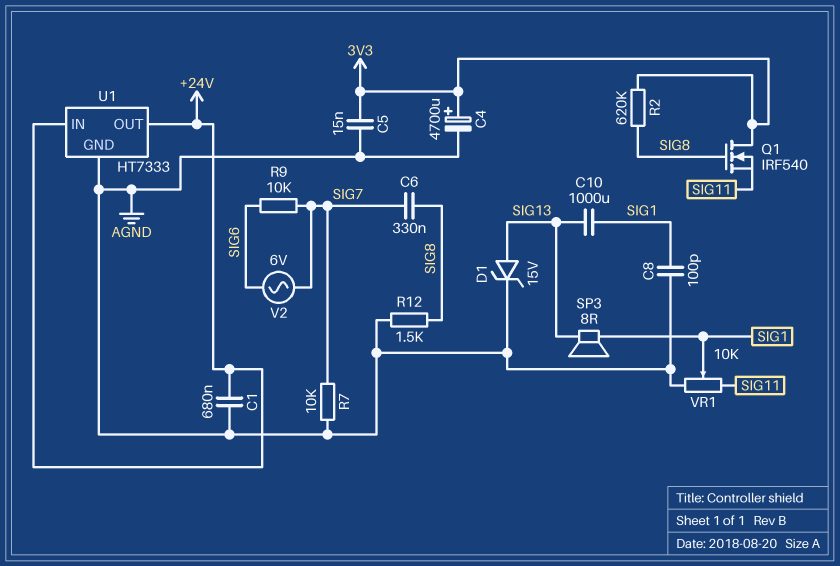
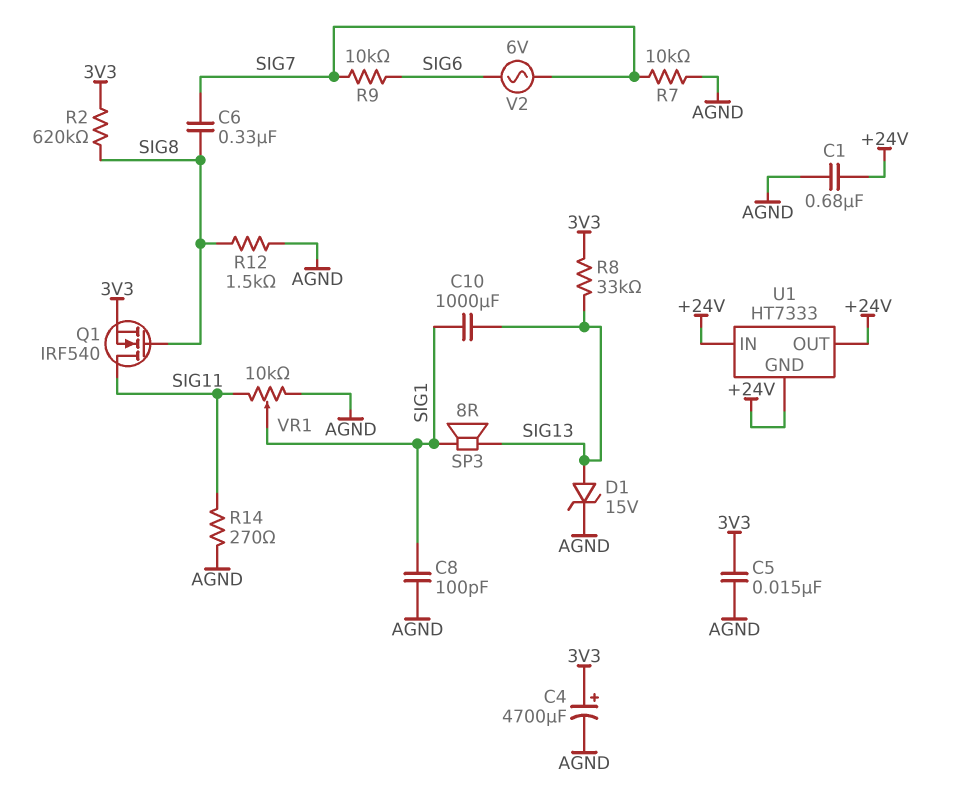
Q1: NMOS IRF540 (G SIG8, D 3V3, S SIG11) -> NMOS IRF540 (G SIG8, D SIG11, S 3V3)
R8: none -> 33k (3V3, SIG13)
R14: none -> 270 (AGND, SIG11)
U1 pin GND: AGND -> +24V

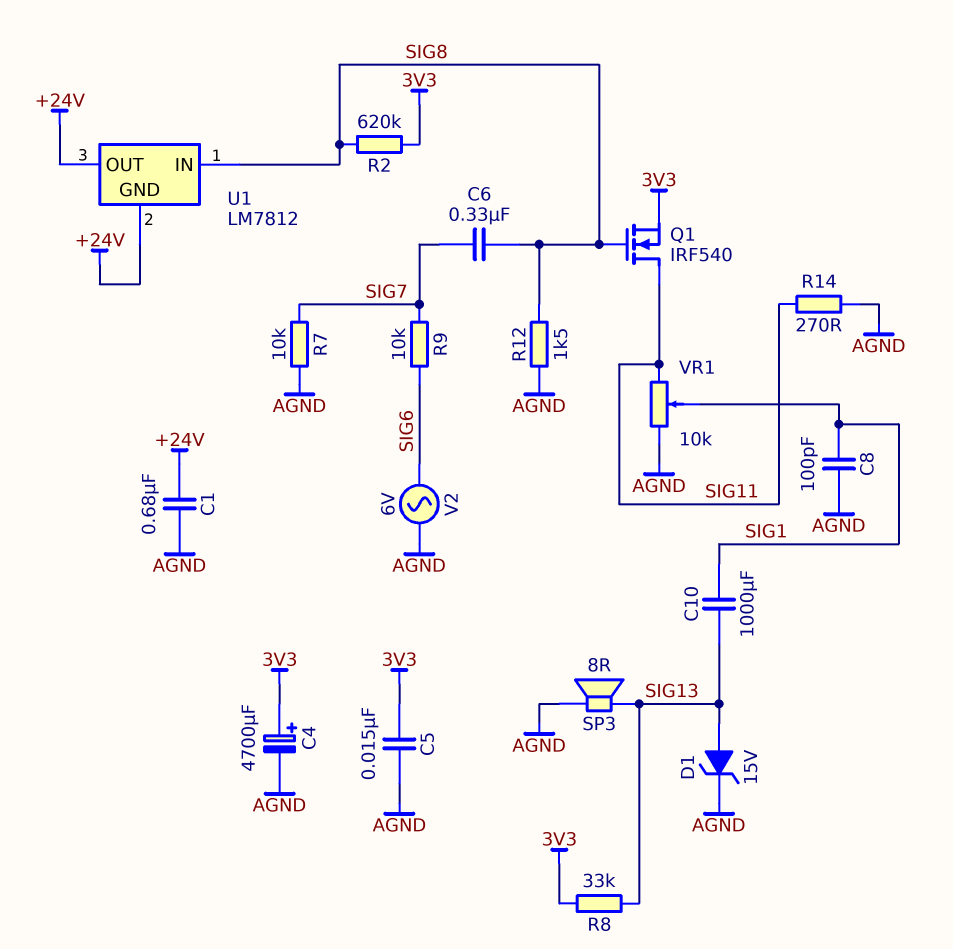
SP3: speaker 8R (SIG1, SIG13) -> speaker 8R (AGND, SIG13)
U1: HT7333 -> LM7812
U1 pin IN: +24V -> SIG8
V2: AC 6V (SIG6, SIG7) -> AC 6V (AGND, SIG6)

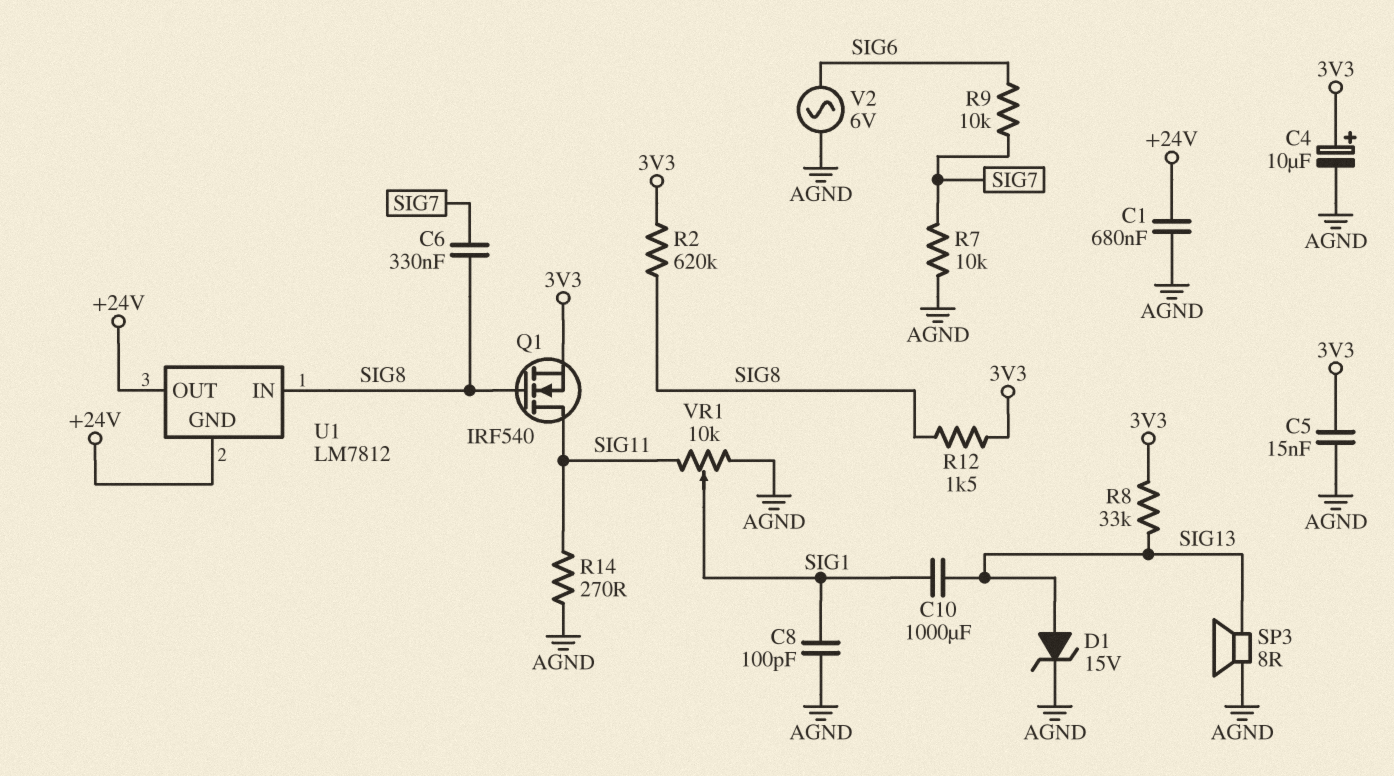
C4: 4700uF (plus 3V3, minus AGND) -> 10uF (plus 3V3, minus AGND)
R12: 1.5k (AGND, SIG8) -> 1.5k (3V3, SIG8)

